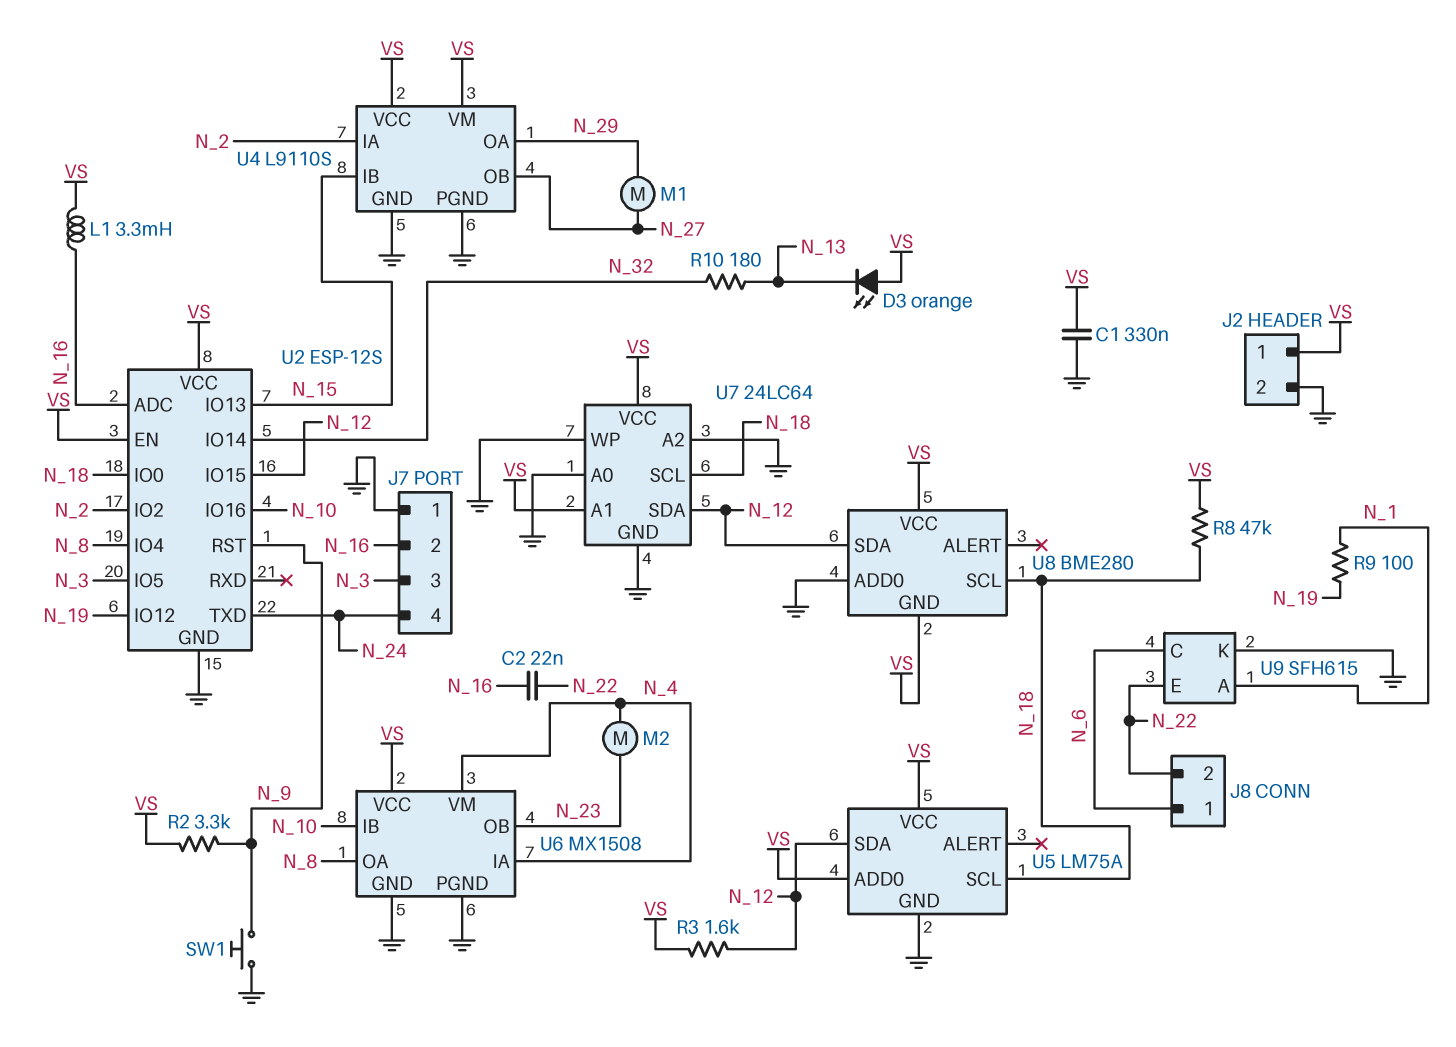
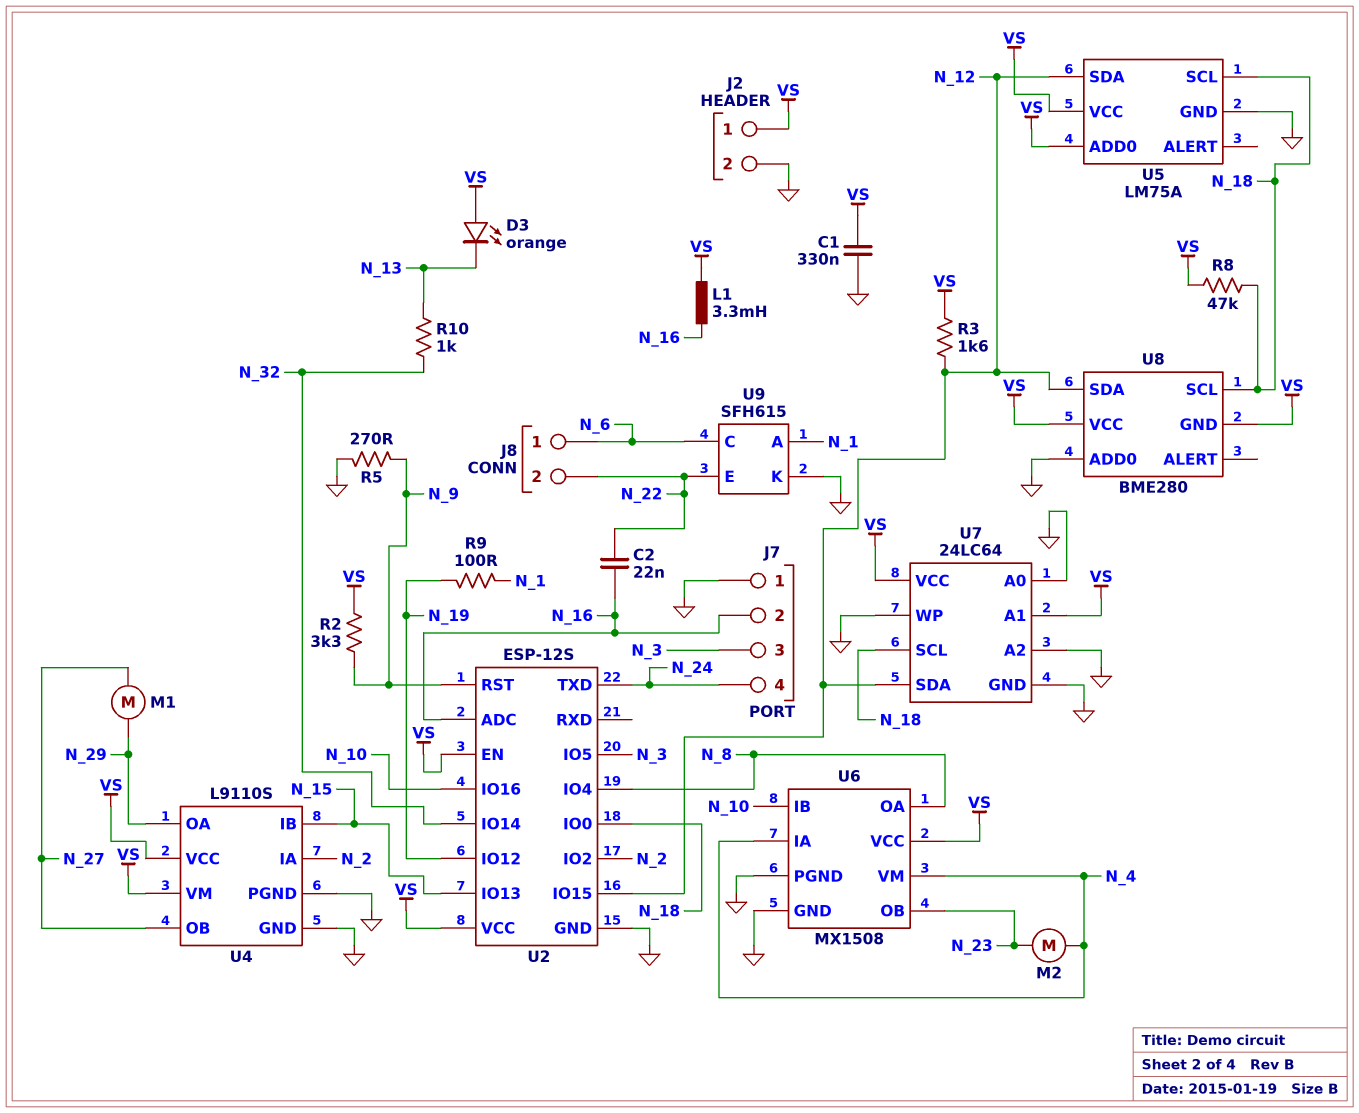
R5: none -> 270 (GND, N_9)
R10: 180 (N_13, N_32) -> 1k (N_13, N_32)
SW1: button (GND, N_9) -> none

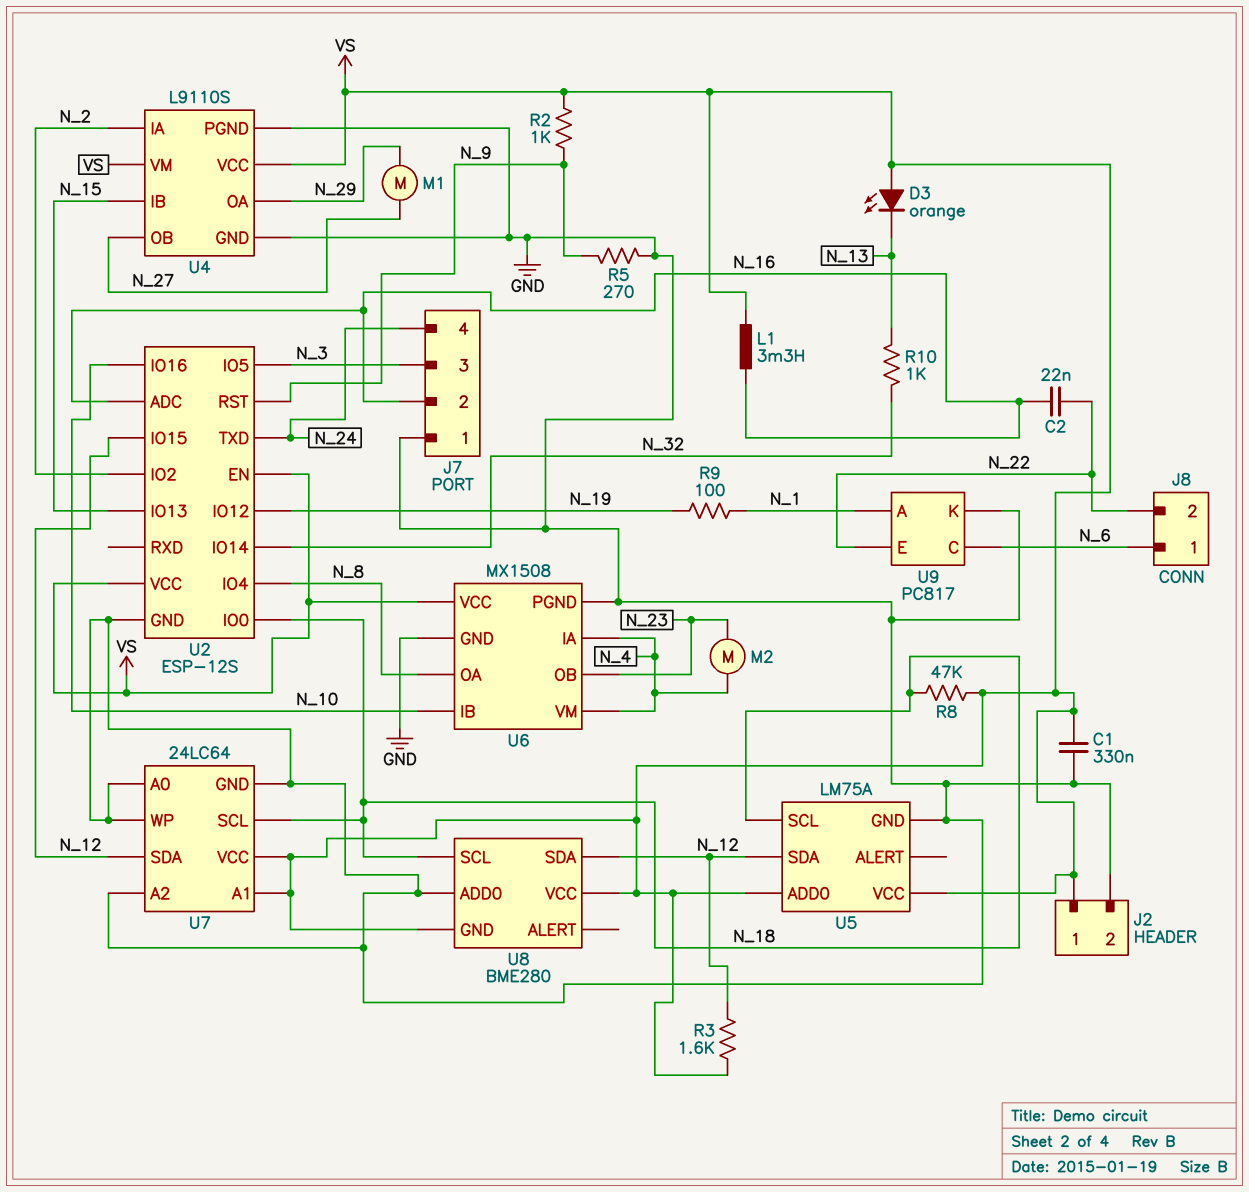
R2: 3.3k (N_9, VS) -> 1k (N_9, VS)
U9: SFH615 -> PC817

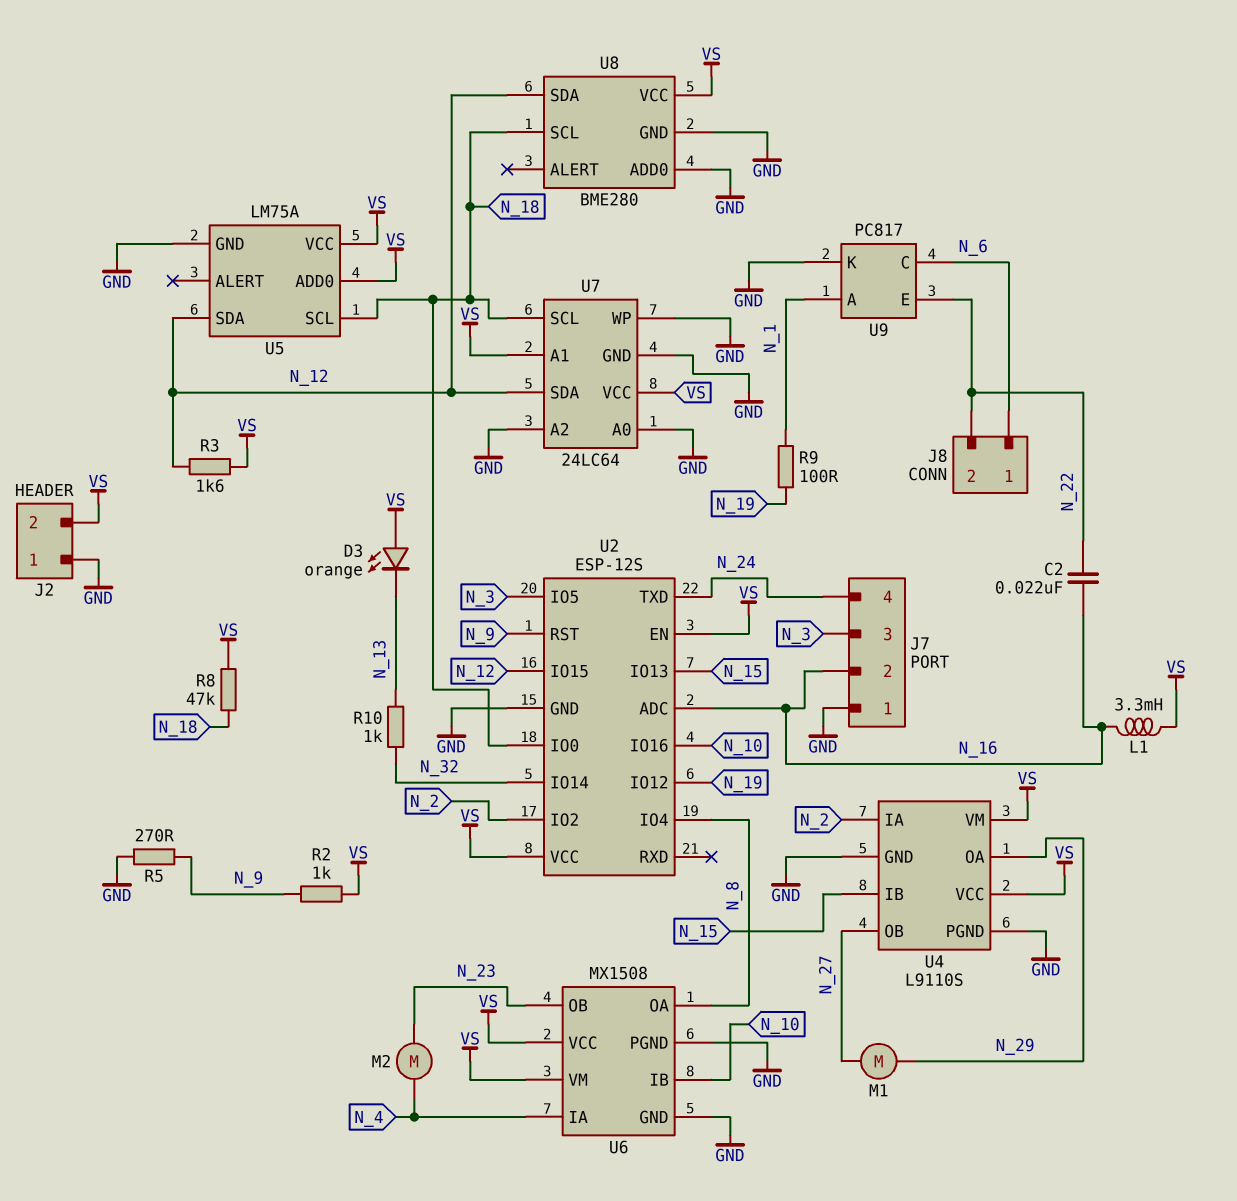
C1: 330nF (GND, VS) -> none
J2 pin 1: VS -> GND
J2 pin 2: GND -> VS
U6 pin VM: N_4 -> VS
U8 pin GND: VS -> GND

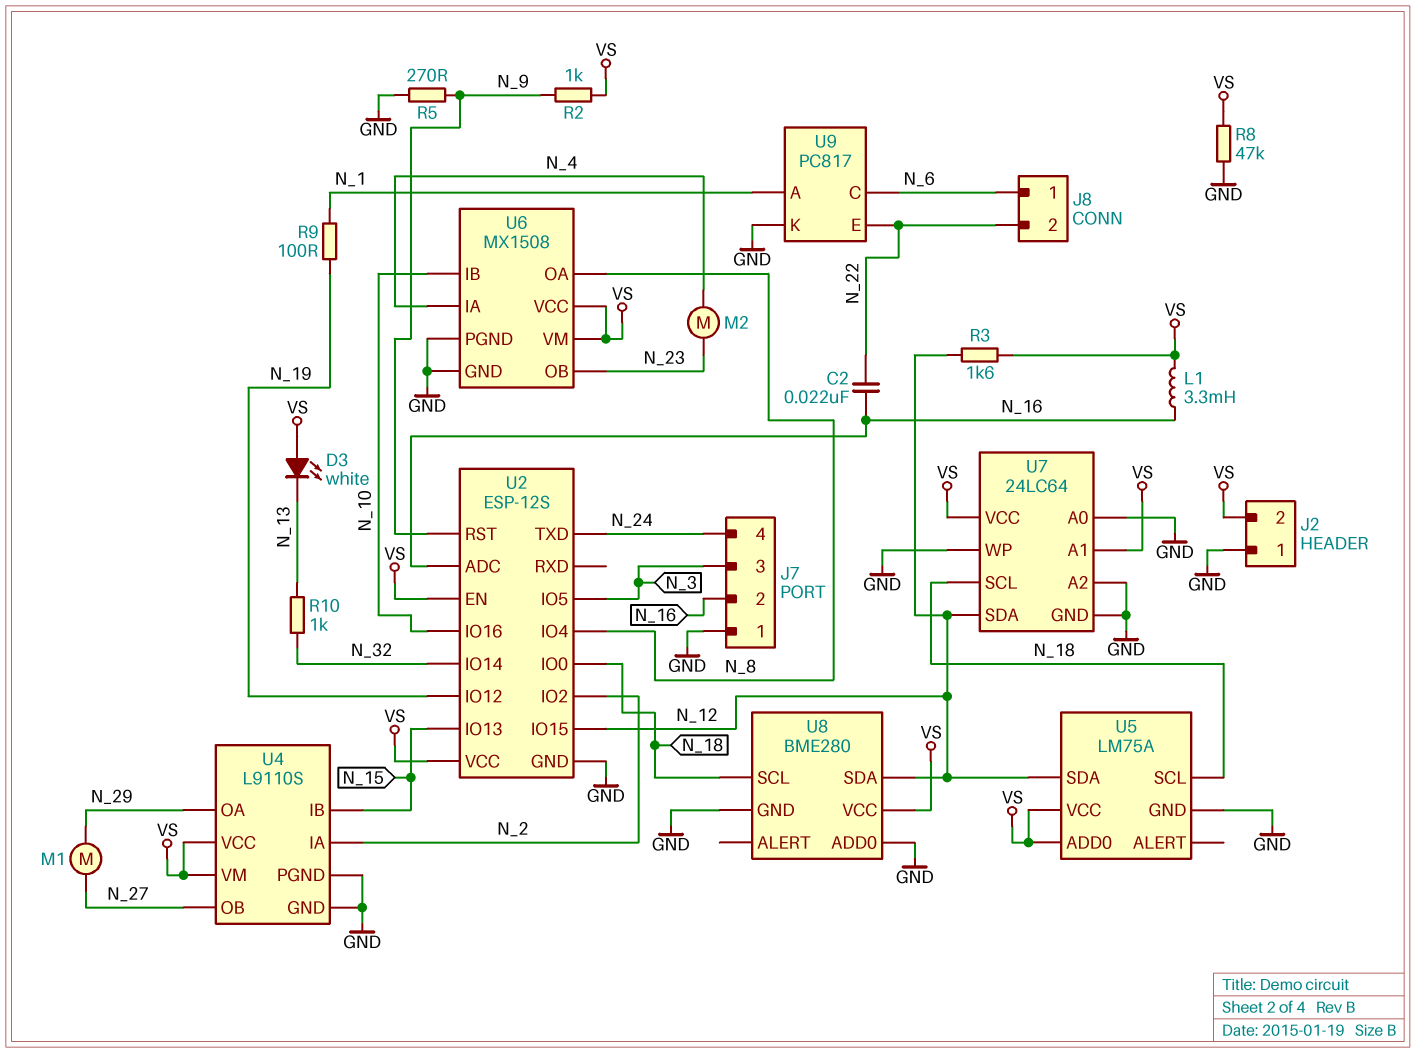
D3: LED orange (A VS, K N_13) -> LED white (A VS, K N_13)
R8: 47k (N_18, VS) -> 47k (GND, VS)

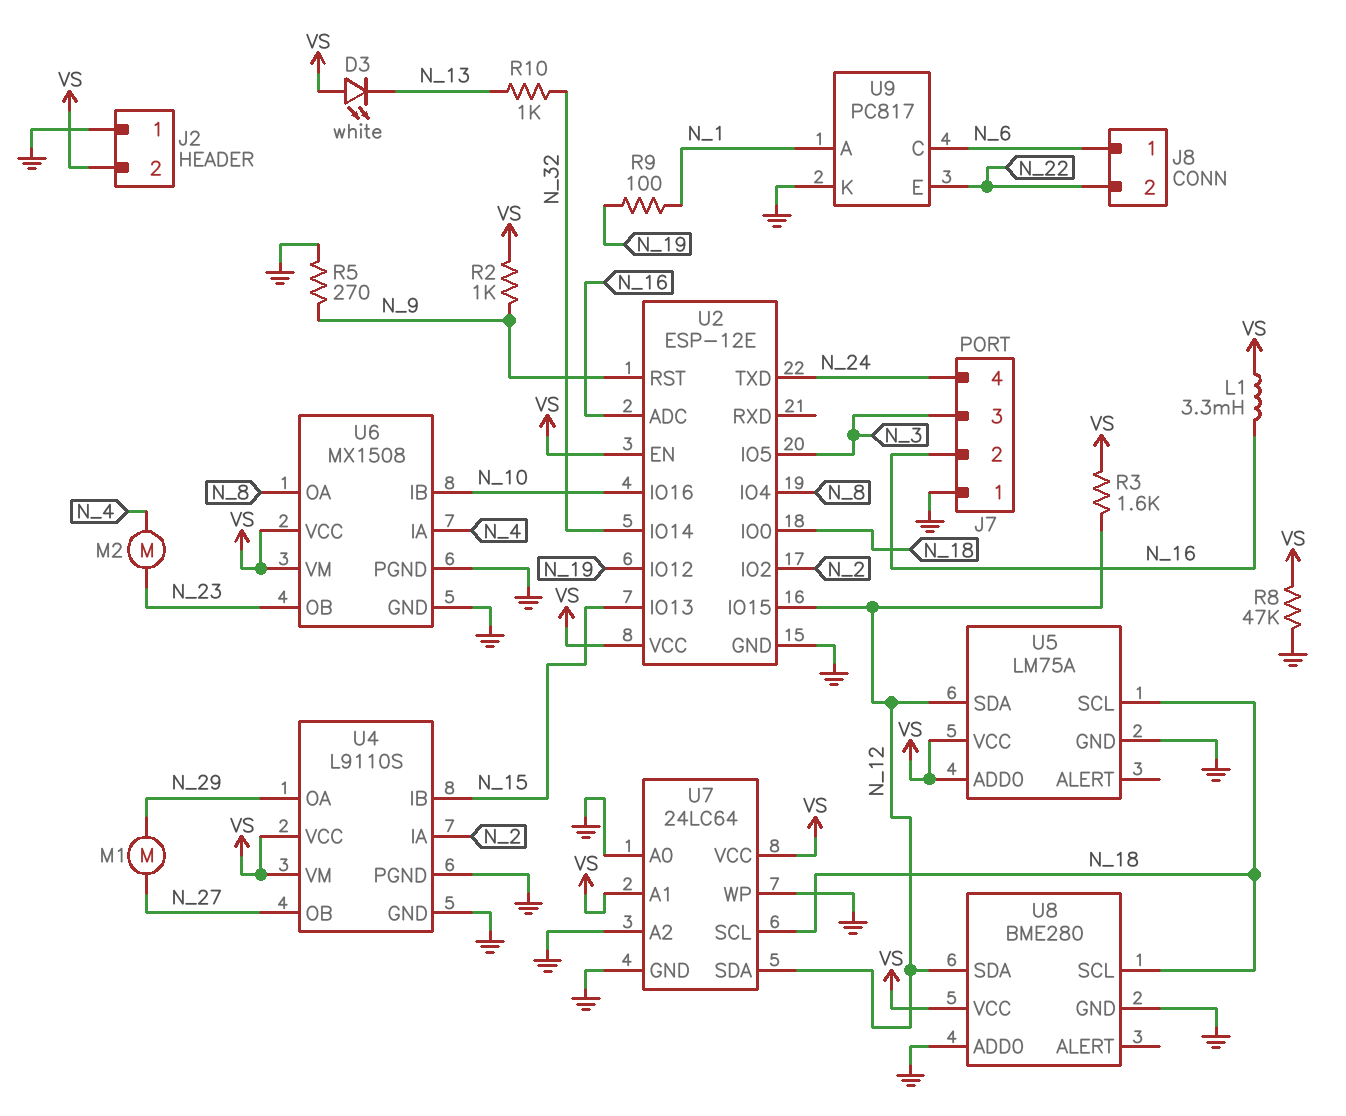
C2: 22nF (N_16, N_22) -> none
U2: ESP-12S -> ESP-12E

